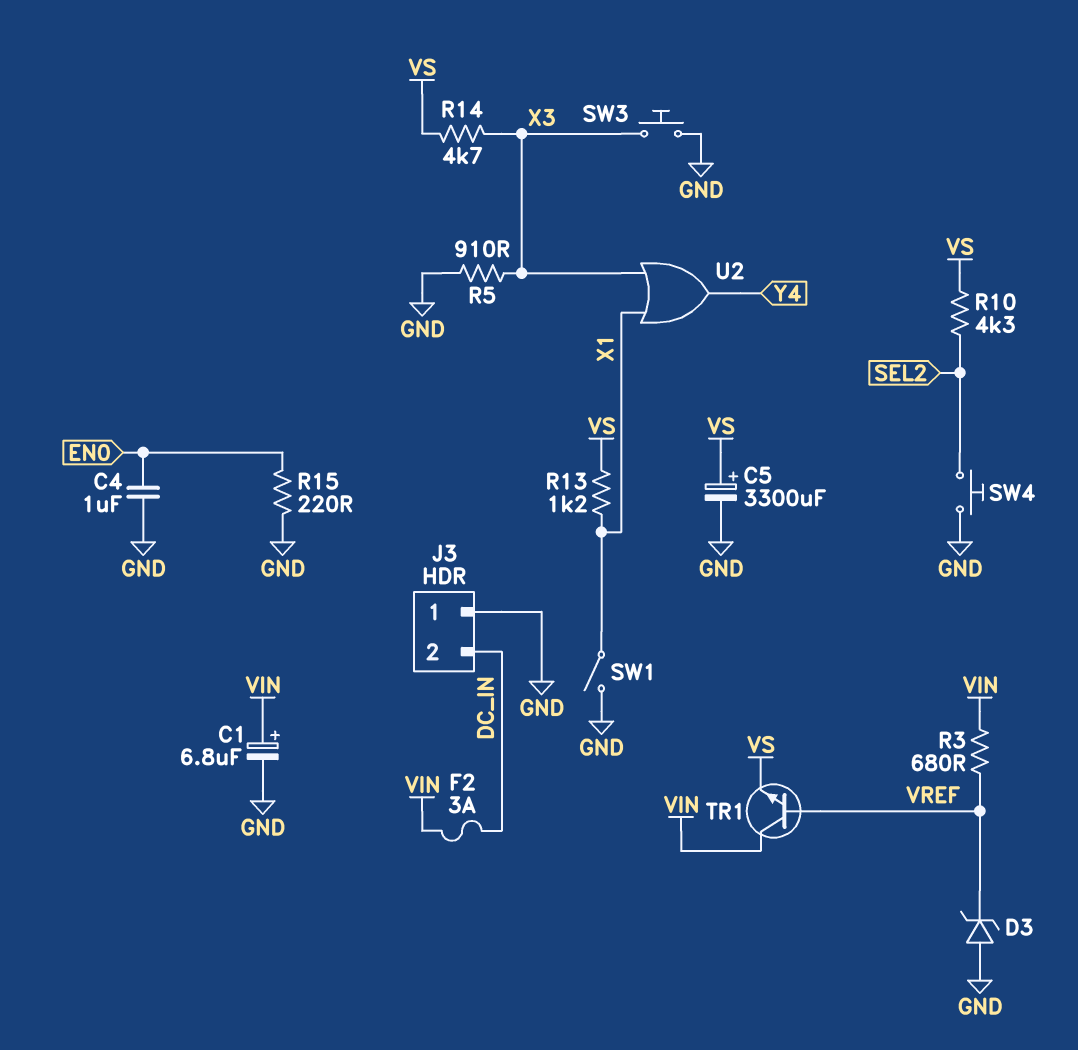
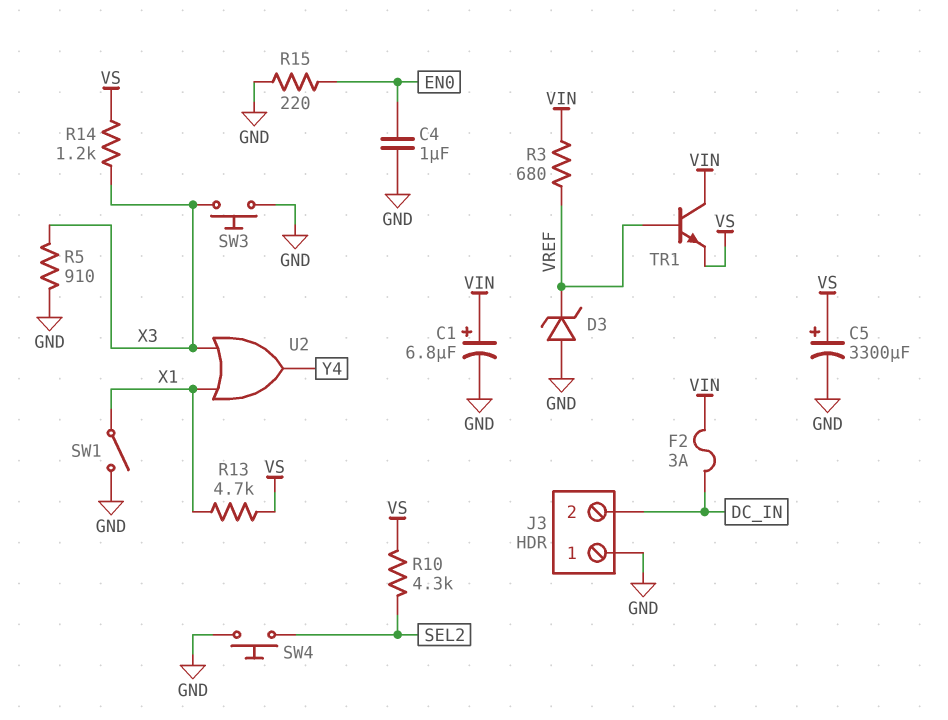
R13: 1.2k (VS, X1) -> 4.7k (VS, X1)
R14: 4.7k (VS, X3) -> 1.2k (VS, X3)

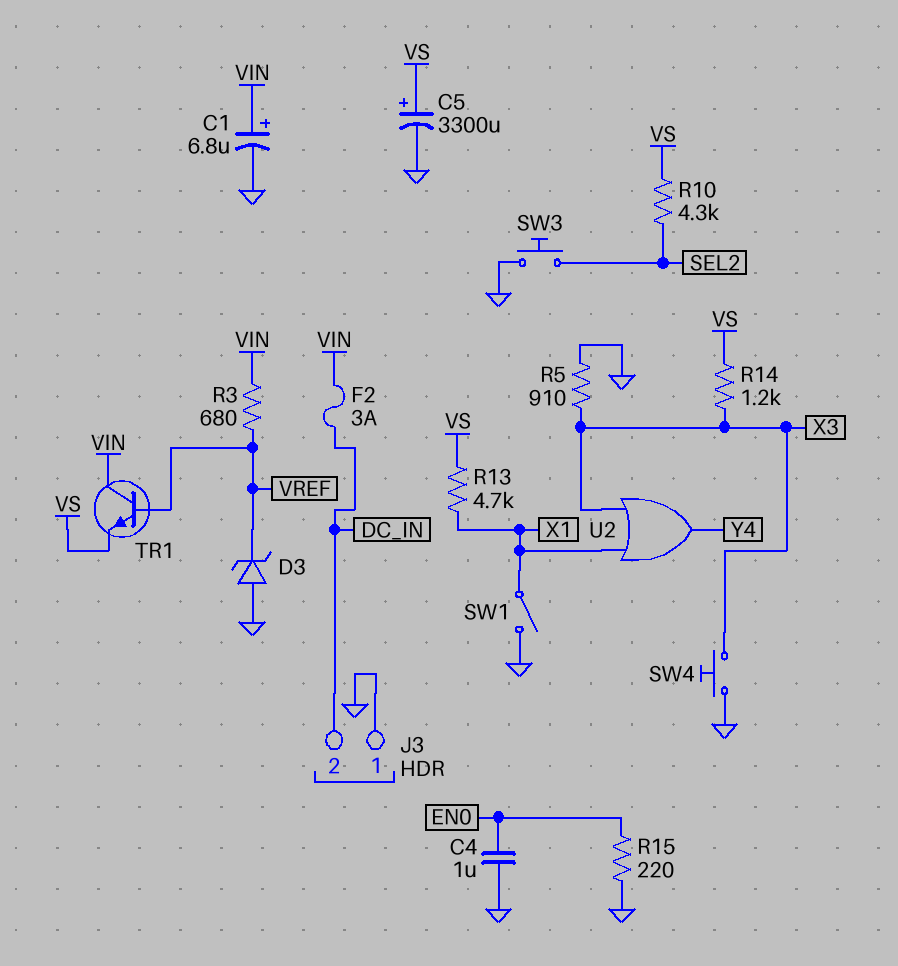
SW3: button (GND, X3) -> button (GND, SEL2)
SW4: button (GND, SEL2) -> button (GND, X3)

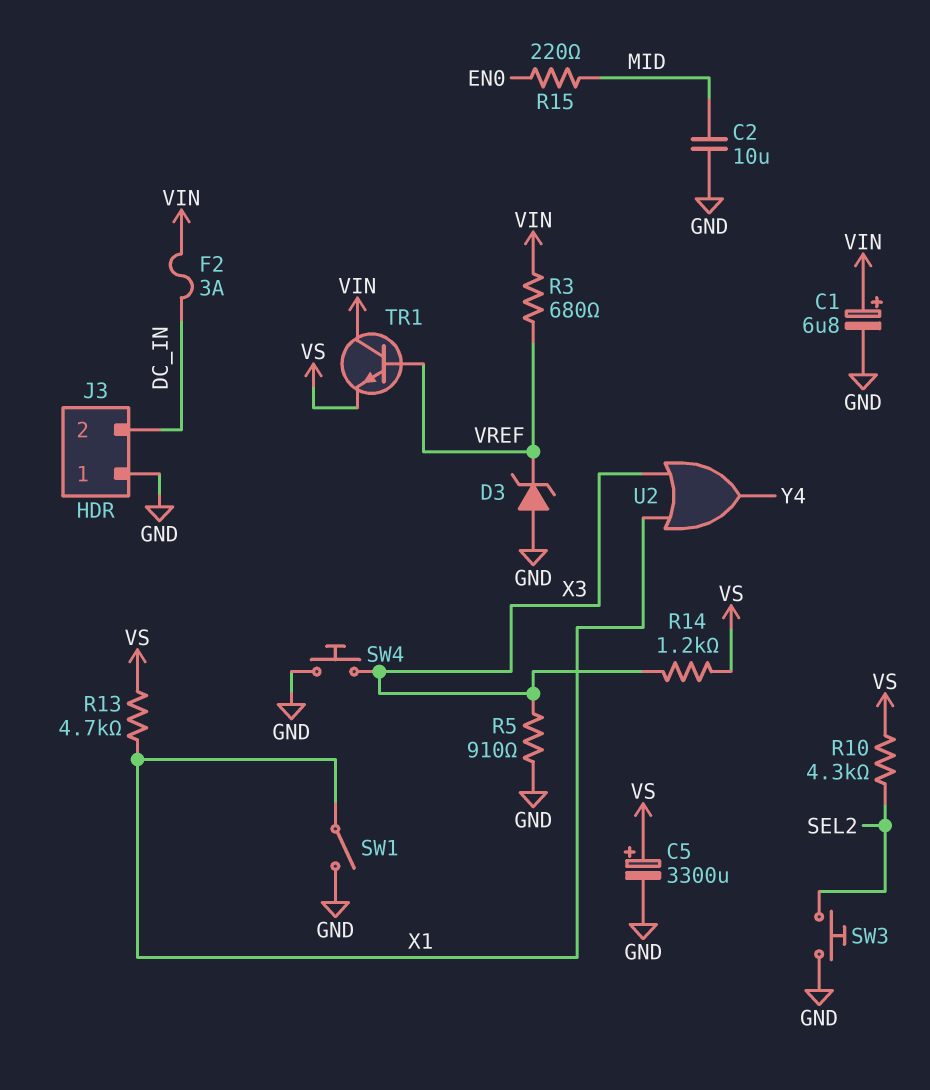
C2: none -> 10uF (GND, MID)
C4: 1uF (EN0, GND) -> none
R15: 220 (EN0, GND) -> 220 (EN0, MID)

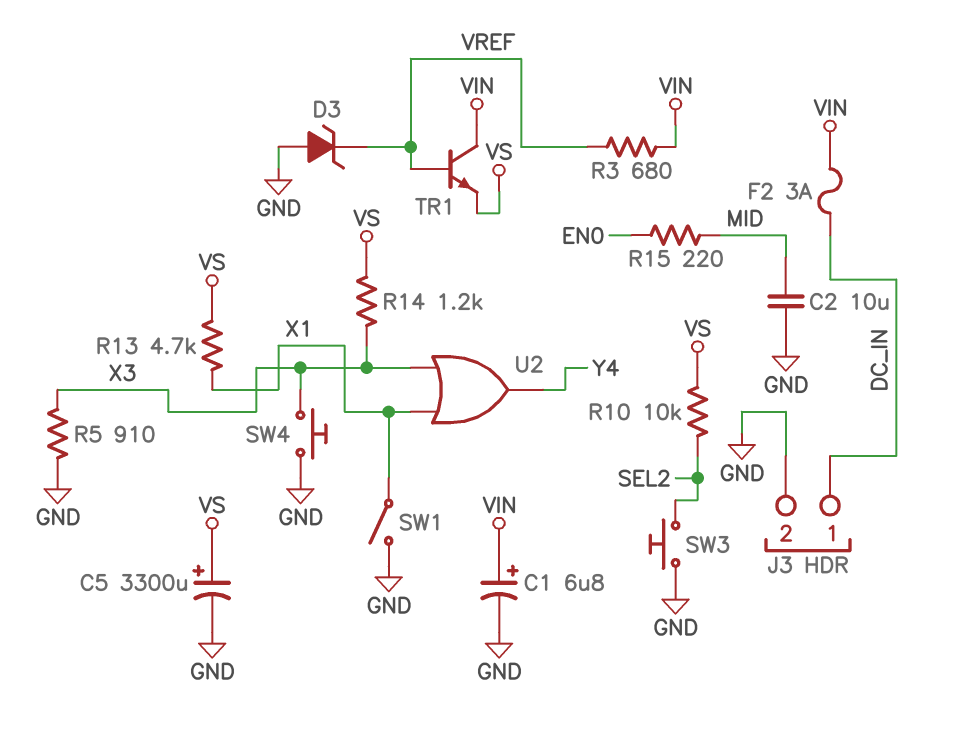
J3 pin 1: GND -> DC_IN
J3 pin 2: DC_IN -> GND
R10: 4.3k (SEL2, VS) -> 10k (SEL2, VS)

